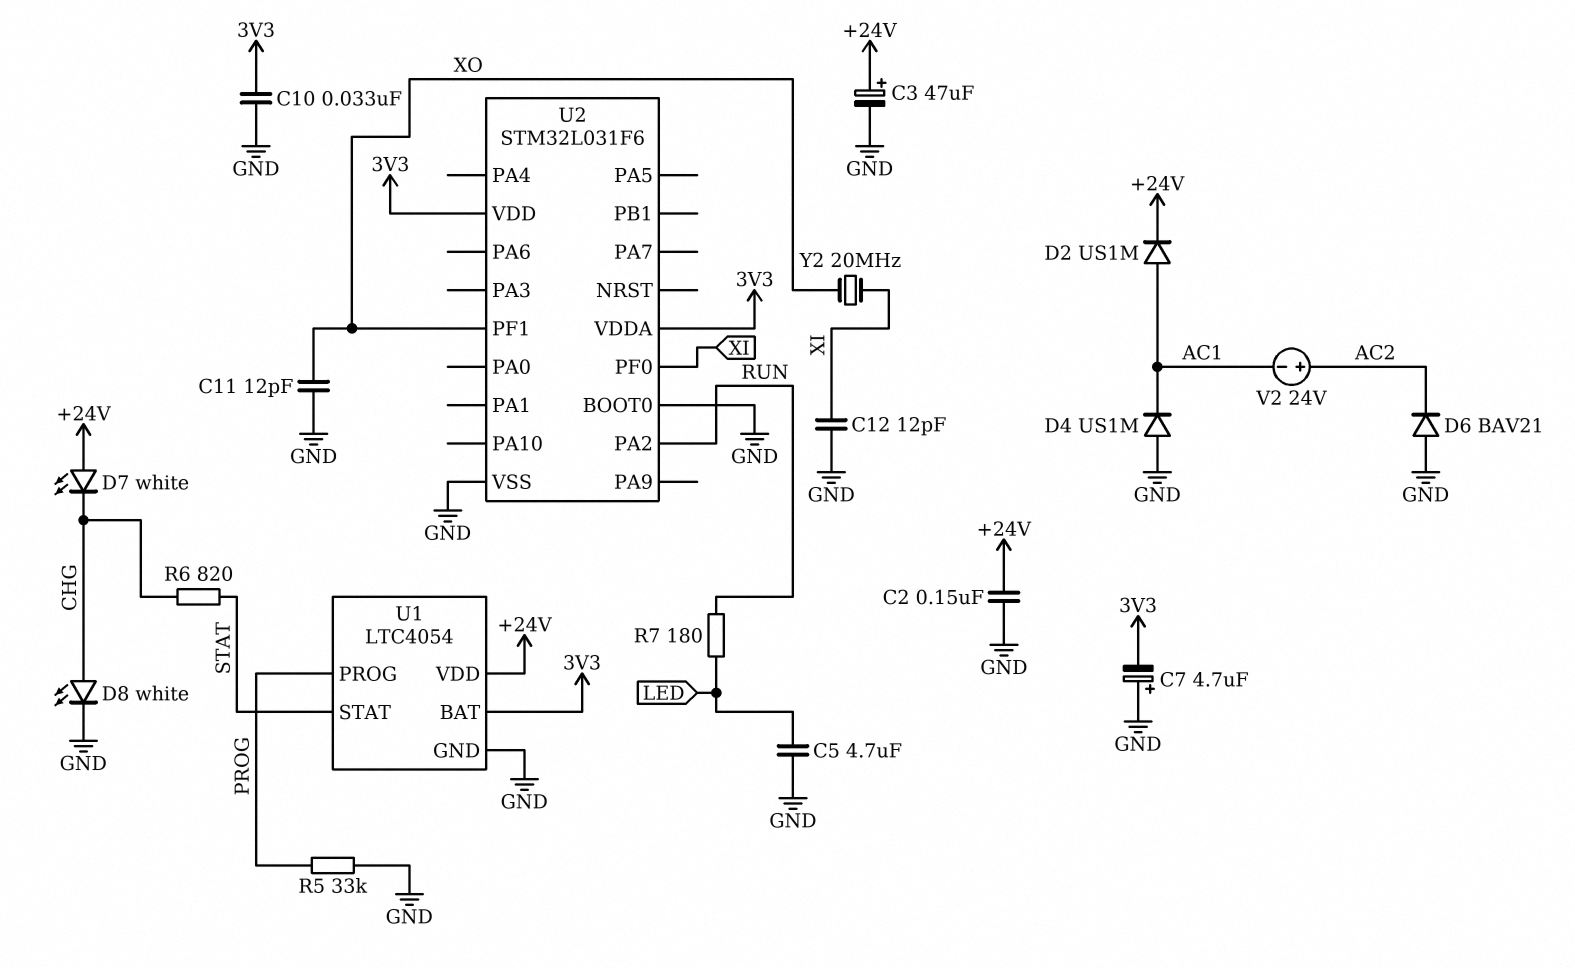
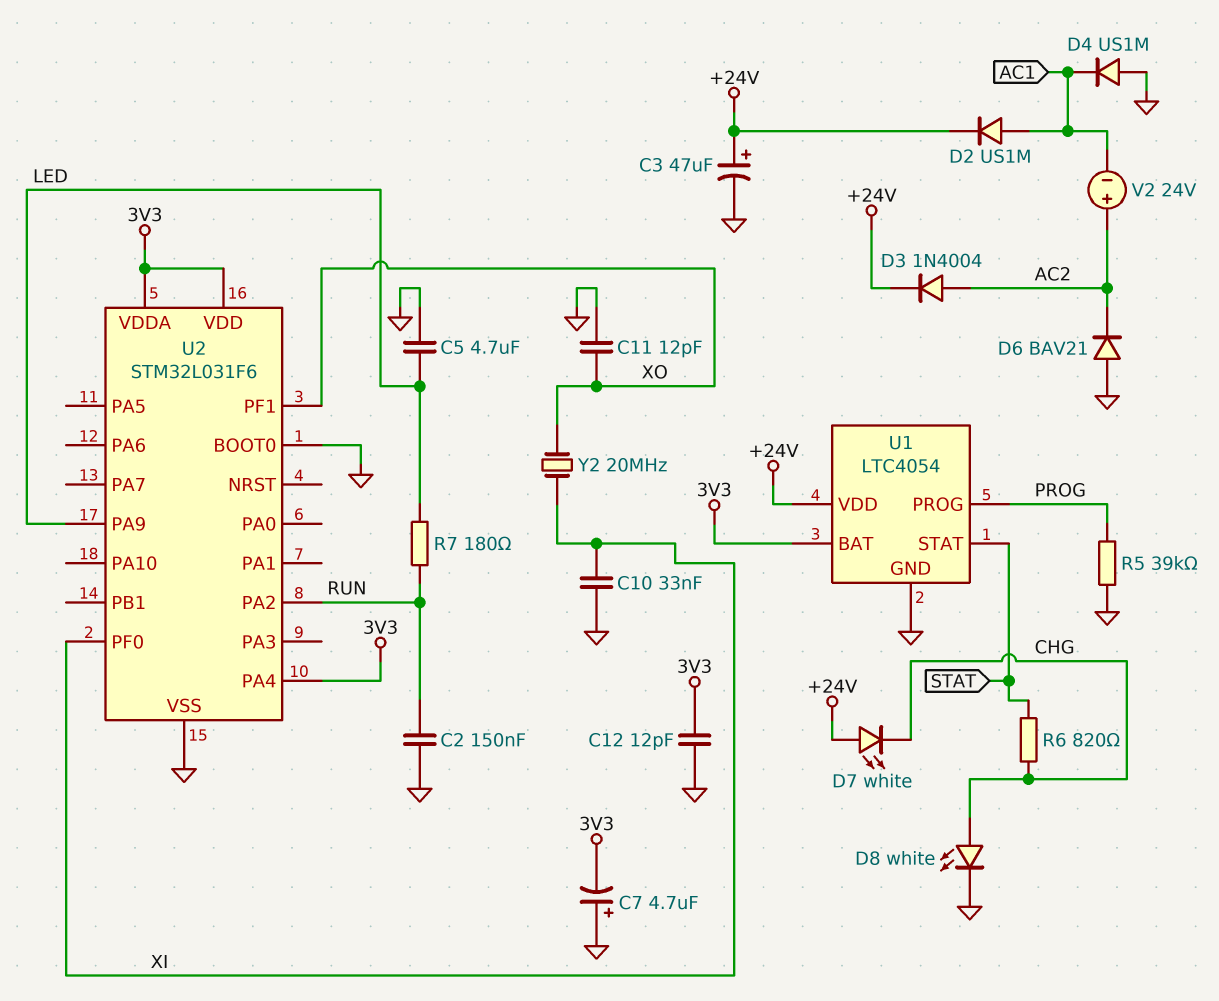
C2: 150nF (+24V, GND) -> 150nF (GND, RUN)
C10: 33nF (3V3, GND) -> 33nF (GND, XI)
C12: 12pF (GND, XI) -> 12pF (3V3, GND)
D3: none -> diode 1N4004 (A AC2, K +24V)
R5: 33k (GND, PROG) -> 39k (GND, PROG)
U2 pin PA4: none -> 3V3
U2 pin PA9: none -> LED

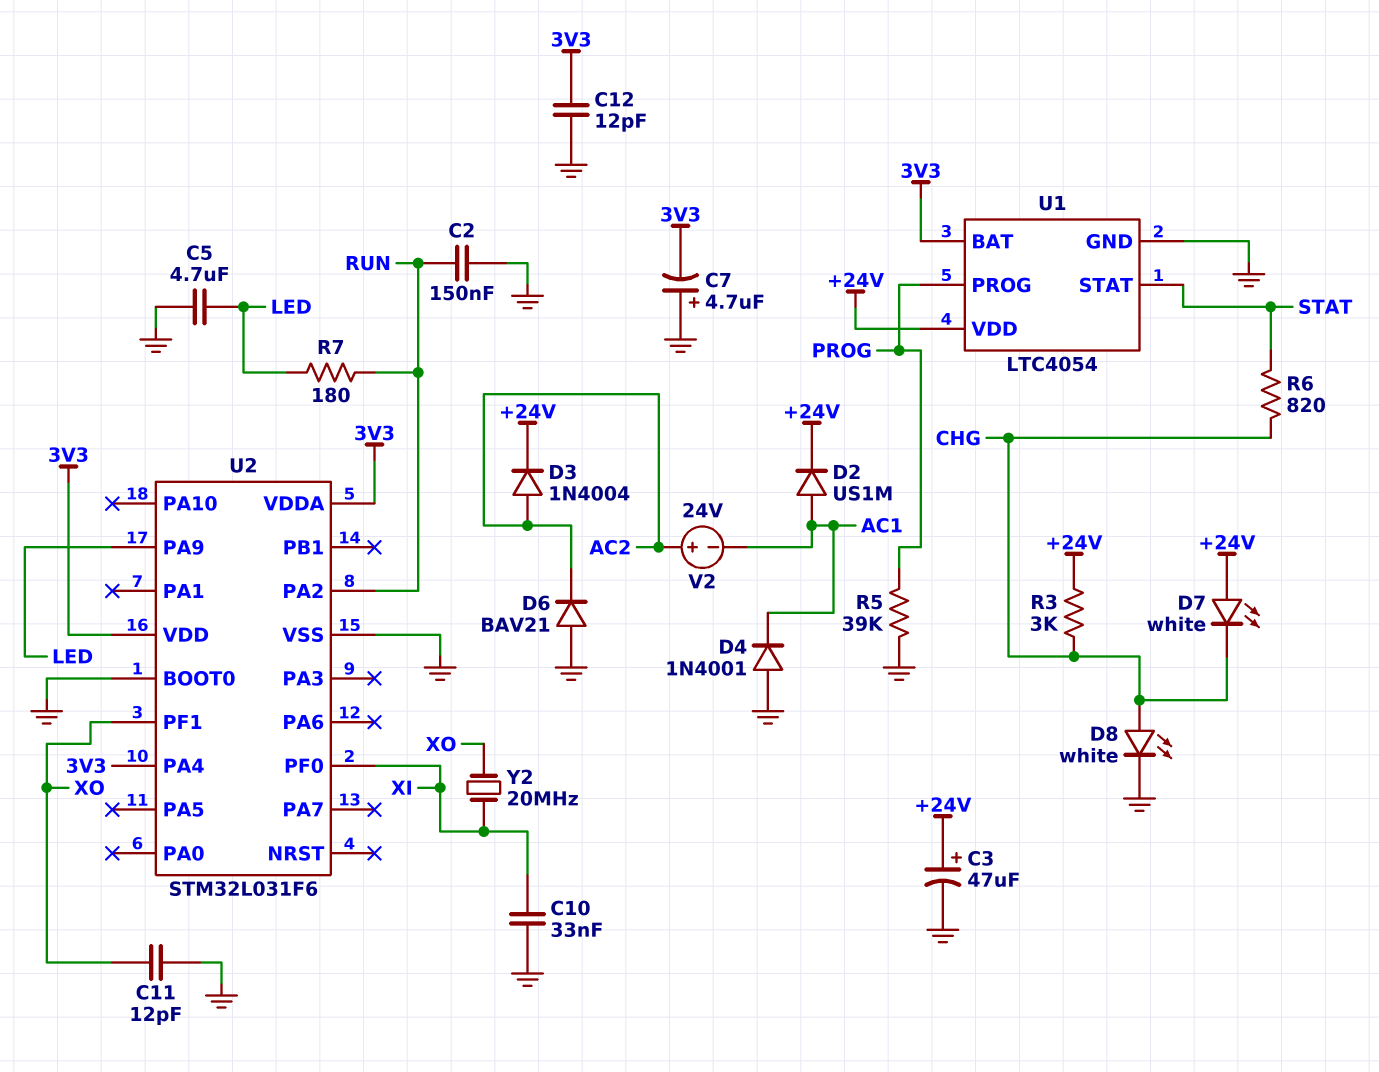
D4: diode US1M (A GND, K AC1) -> diode 1N4001 (A GND, K AC1)
R3: none -> 3k (+24V, CHG)

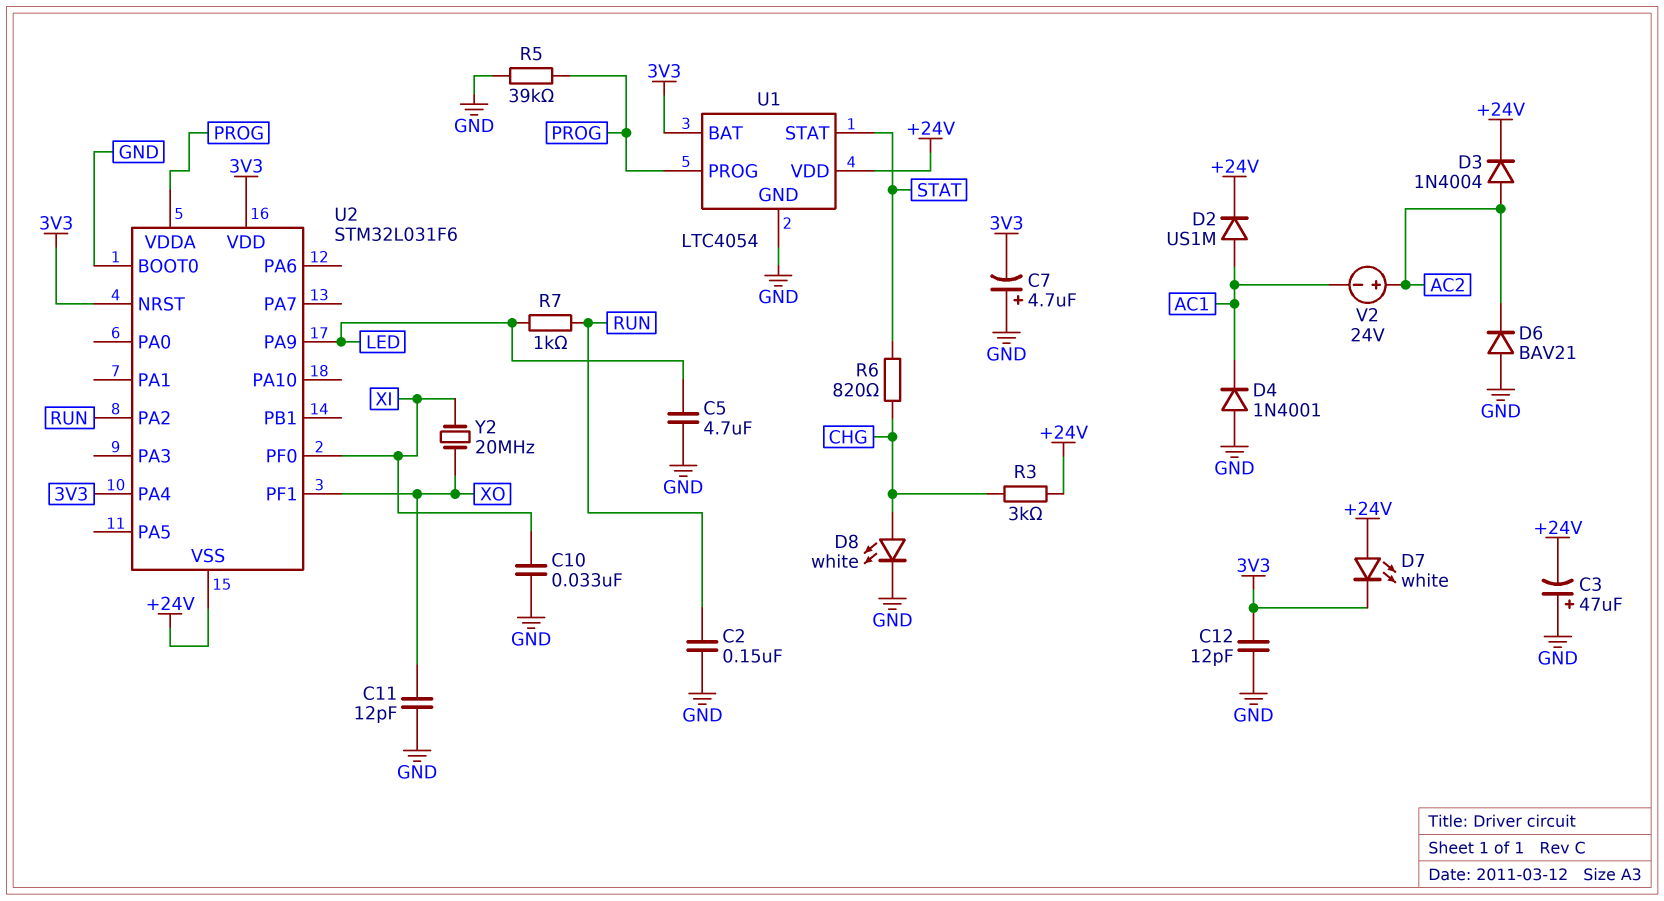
C3: 47uF (plus +24V, minus GND) -> 47uF (plus GND, minus +24V)
D7: LED white (A +24V, K CHG) -> LED white (A +24V, K 3V3)
R7: 180 (LED, RUN) -> 1k (LED, RUN)
U2 pin NRST: none -> 3V3
U2 pin VDDA: 3V3 -> PROG
U2 pin VSS: GND -> +24V

